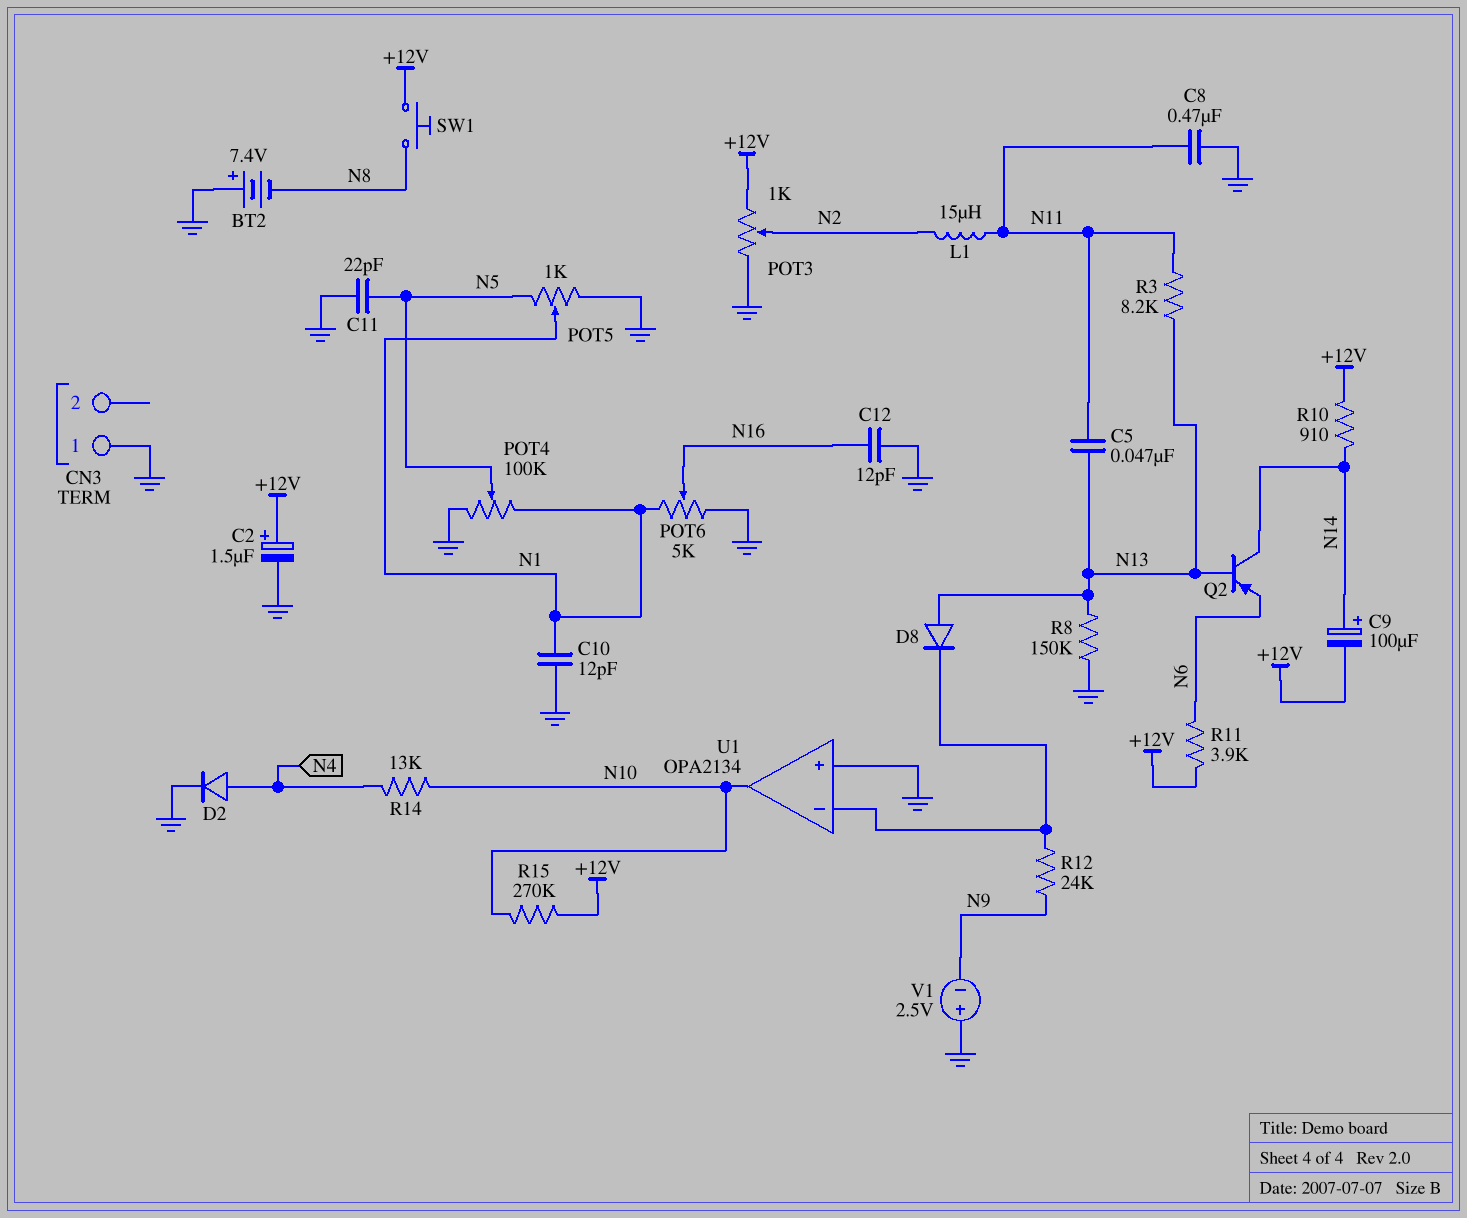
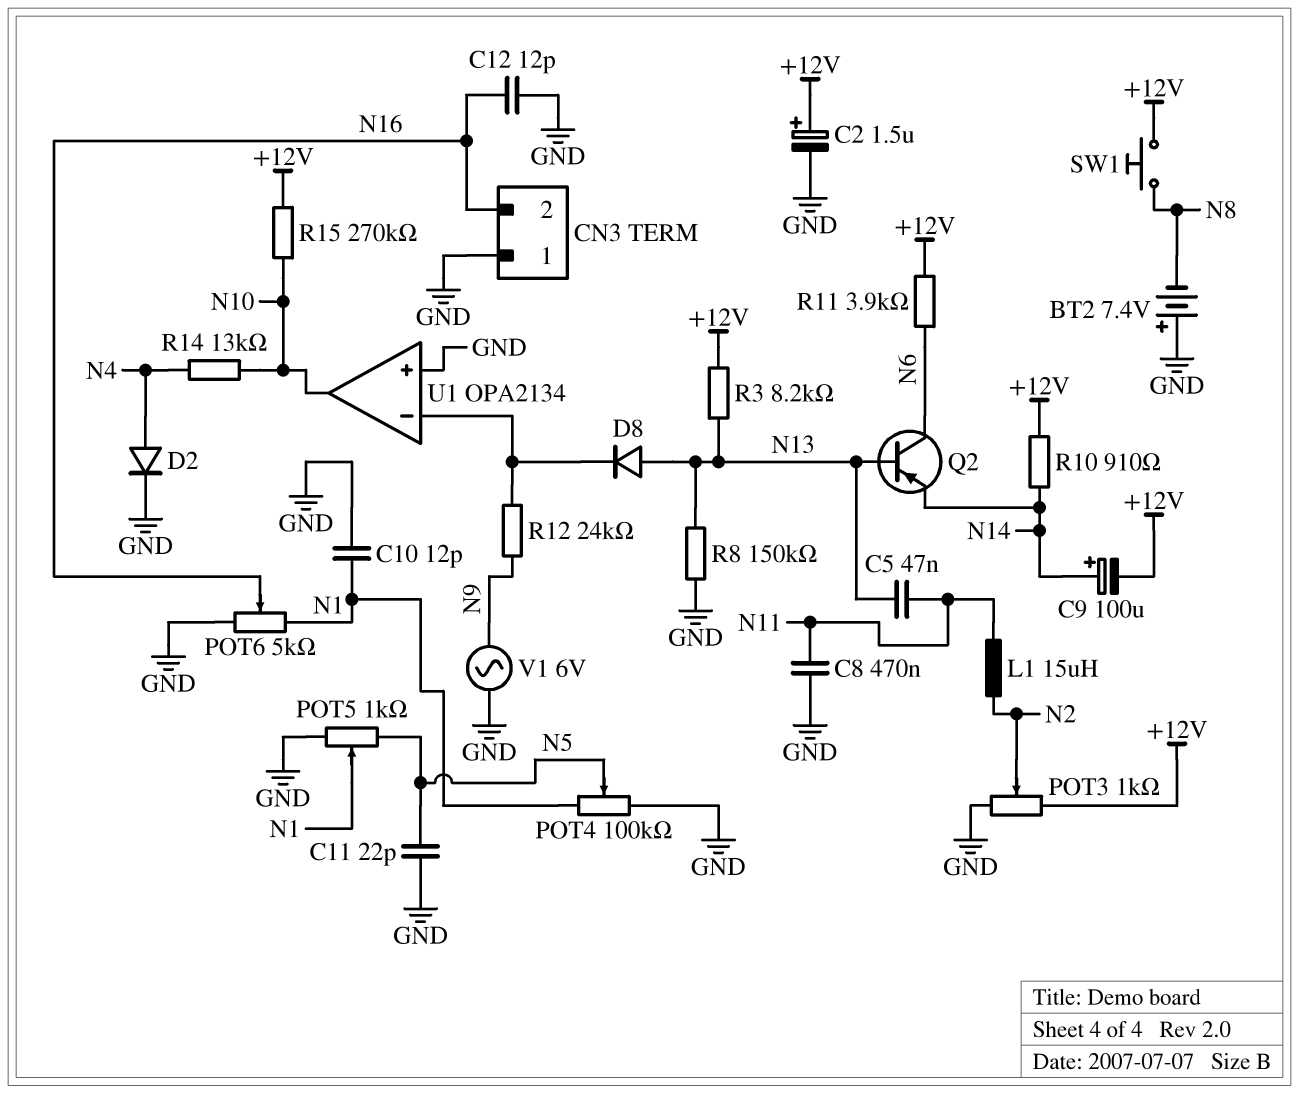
CN3 pin 2: none -> N16
Q2: PNP (B N13, C N14, E N6) -> PNP (B N13, C N6, E N14)
R3: 8.2k (N11, N13) -> 8.2k (+12V, N13)
V1: 2.5V (plus GND, minus N9) -> AC 6V (GND, N9)

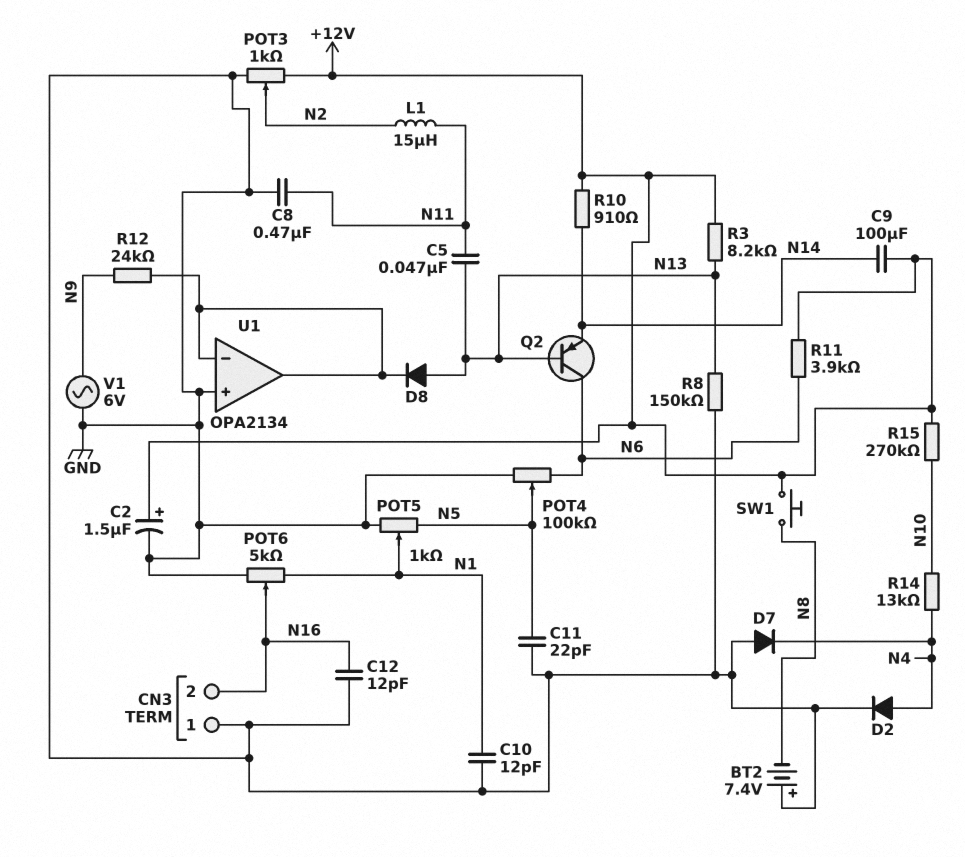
C9: 100uF (plus N14, minus +12V) -> 100uF (+12V, N14)
D7: none -> diode (A GND, K N4)
POT4: 100k (GND, N1, wiper N5) -> 100k (GND, N6, wiper N5)
U1 pin out: N10 -> U1/in-

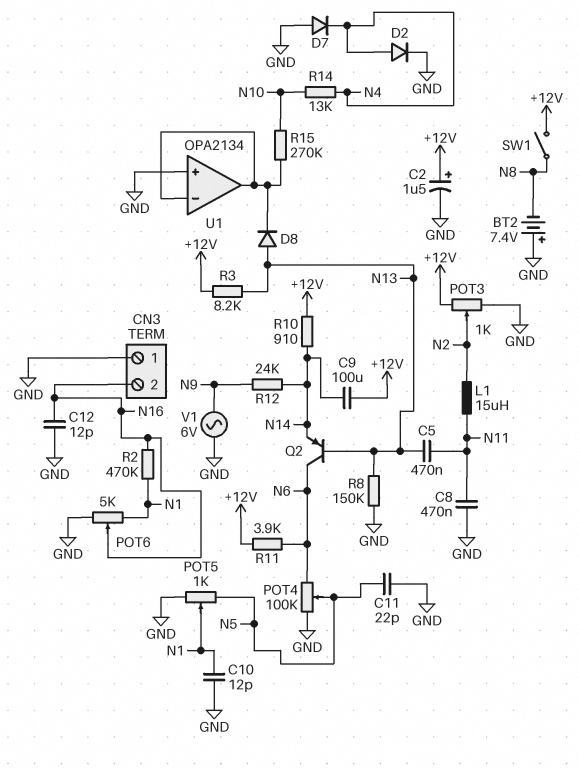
C5: 47nF (N11, N13) -> 470nF (N11, N13)
R2: none -> 470k (N1, N16)
R12: 24k (N9, U1/in-) -> 24k (N9, N14)
R15: 270k (+12V, N10) -> 270k (N10, U1/in-)
SW1: button (+12V, N8) -> switch (+12V, N8)

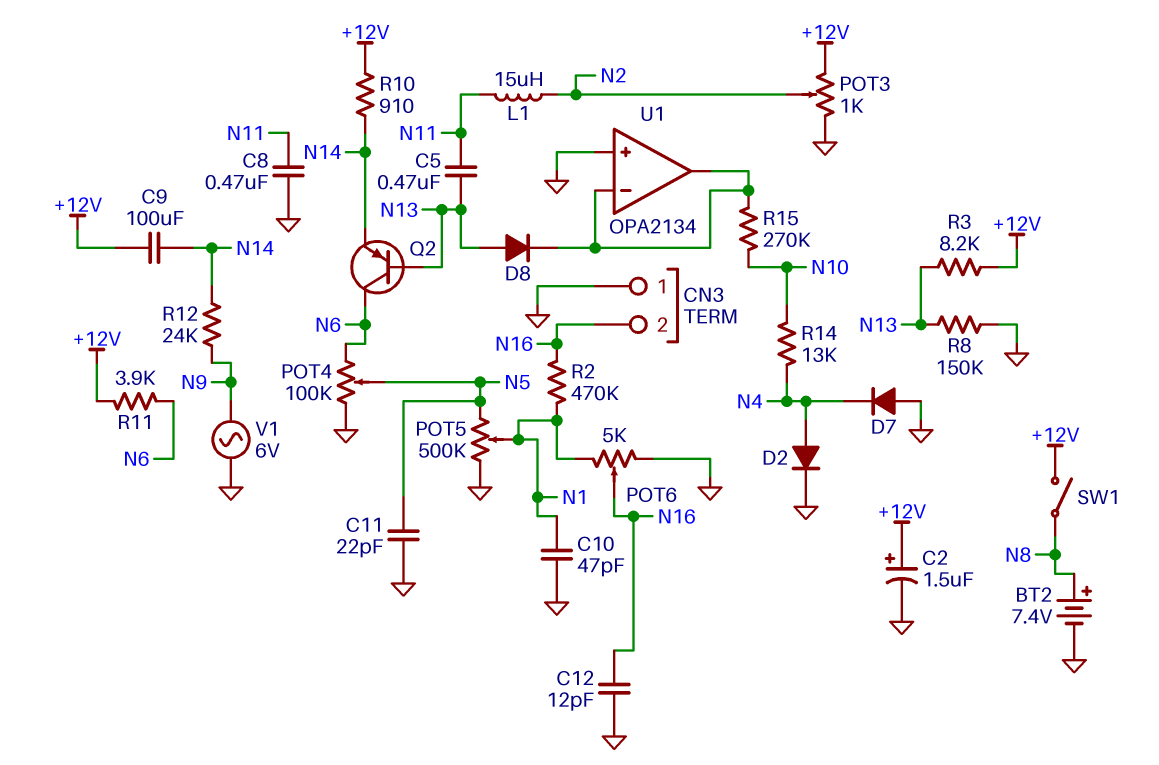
BT2: 7.4V (plus GND, minus N8) -> 7.4V (plus N8, minus GND)
C10: 12pF (GND, N1) -> 47pF (GND, N1)
POT5: 1k (GND, N5, wiper N1) -> 500k (GND, N5, wiper N1)

